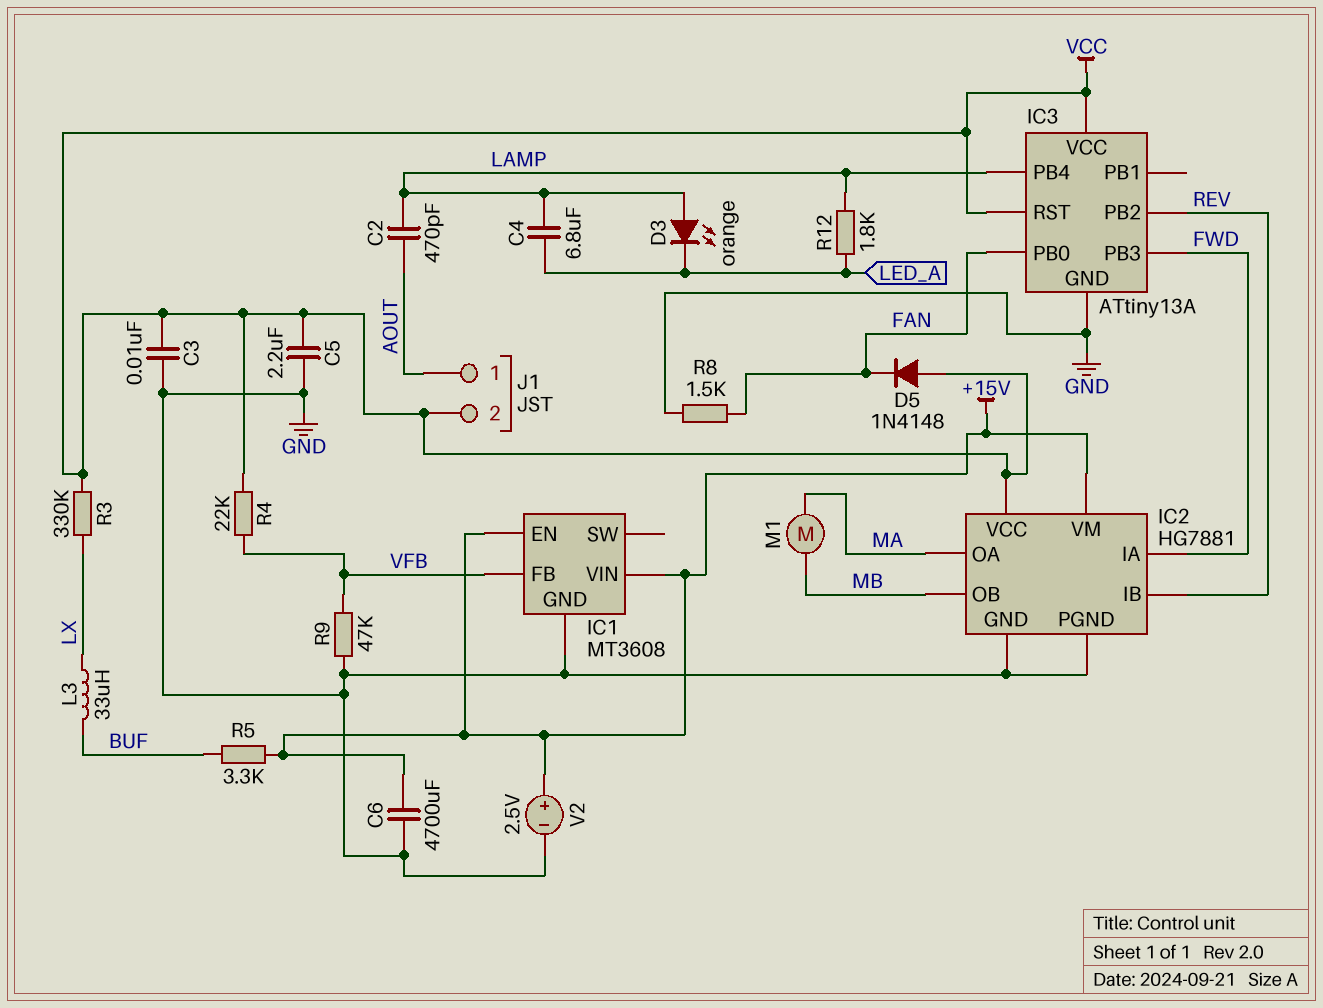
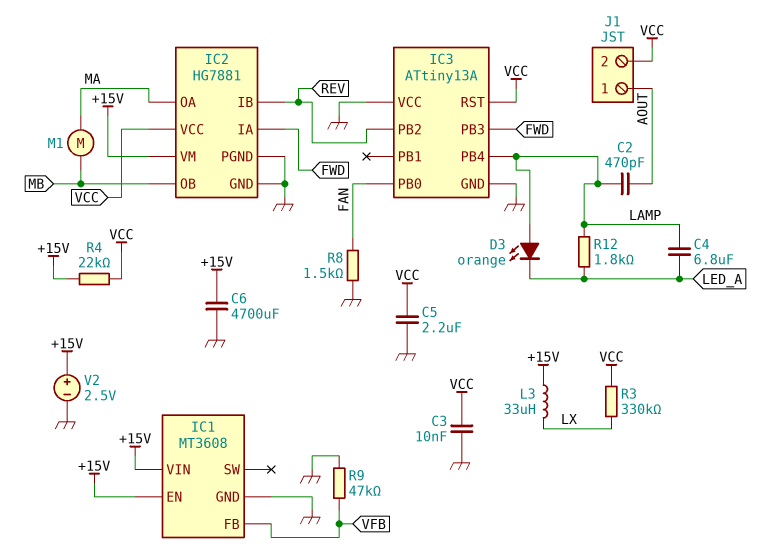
D5: diode 1N4148 (A VCC, K FAN) -> none
IC3 pin VCC: VCC -> GND
L3: 33uH (BUF, LX) -> 33uH (+15V, LX)
R4: 22k (VCC, VFB) -> 22k (+15V, VCC)
R5: 3.3k (+15V, BUF) -> none

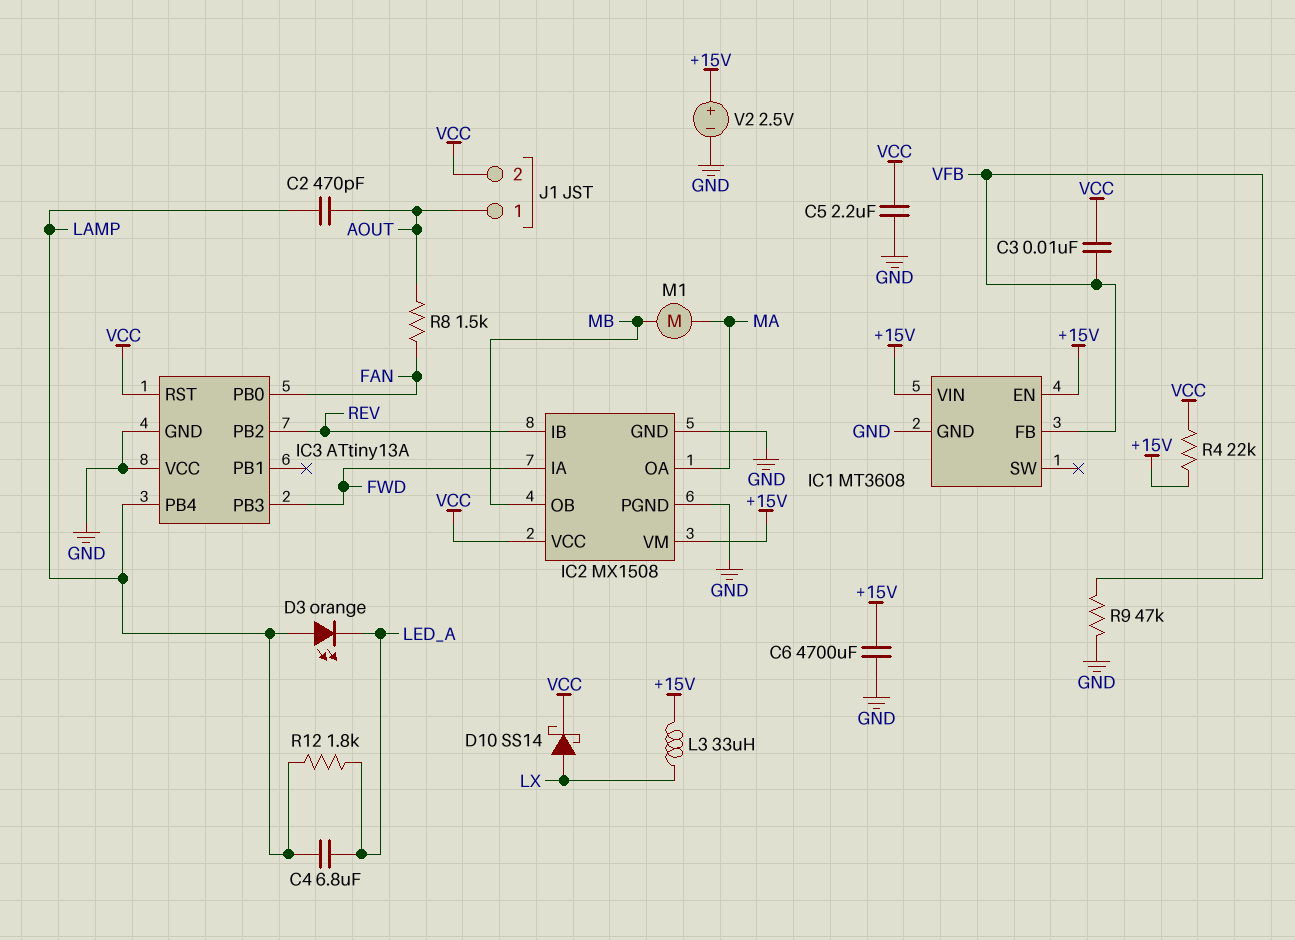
C3: 10nF (GND, VCC) -> 10nF (VCC, VFB)
D10: none -> schottky SS14 (A LX, K VCC)
IC2: HG7881 -> MX1508
R3: 330k (LX, VCC) -> none
R8: 1.5k (FAN, GND) -> 1.5k (AOUT, FAN)

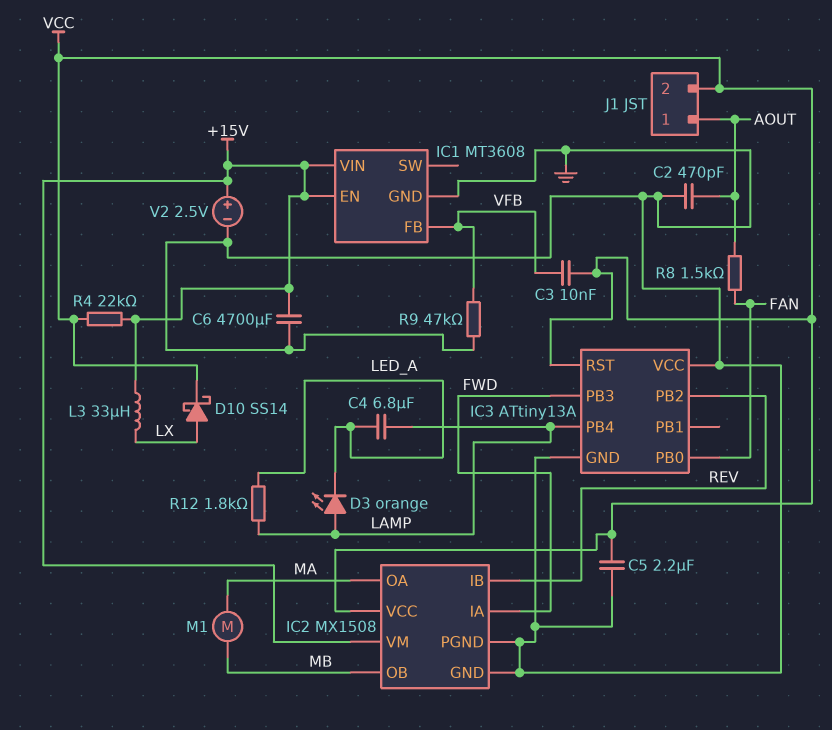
C2: 470pF (AOUT, LAMP) -> 470pF (AOUT, GND)

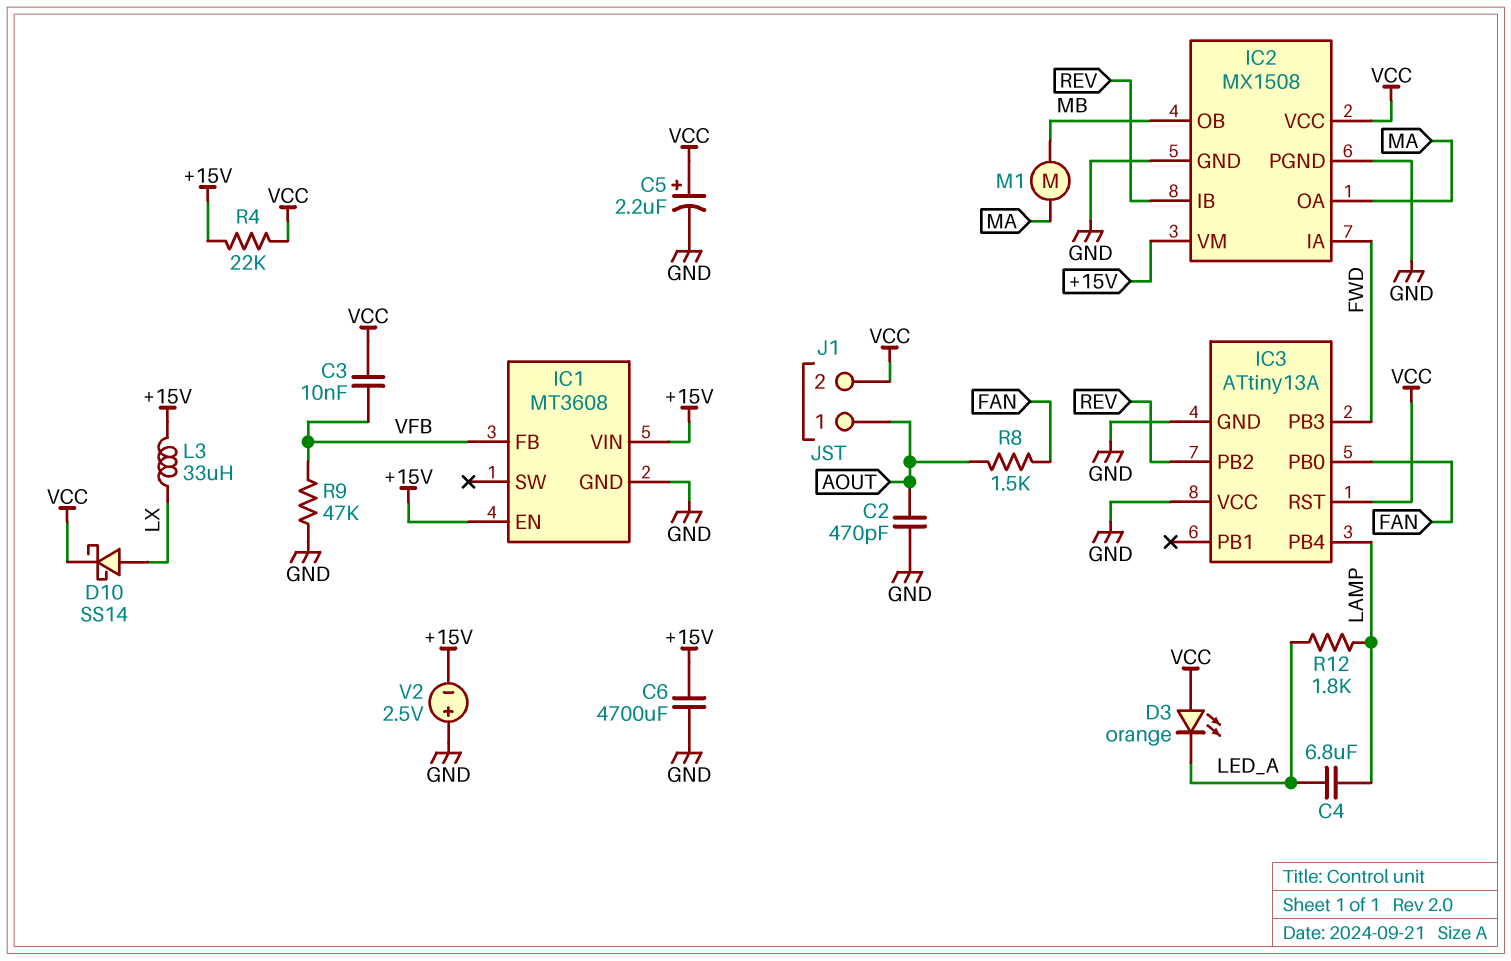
C5: 2.2uF (GND, VCC) -> 2.2uF (plus VCC, minus GND)
D3: LED orange (A LAMP, K LED_A) -> LED orange (A VCC, K LED_A)
V2: 2.5V (plus +15V, minus GND) -> 2.5V (plus GND, minus +15V)

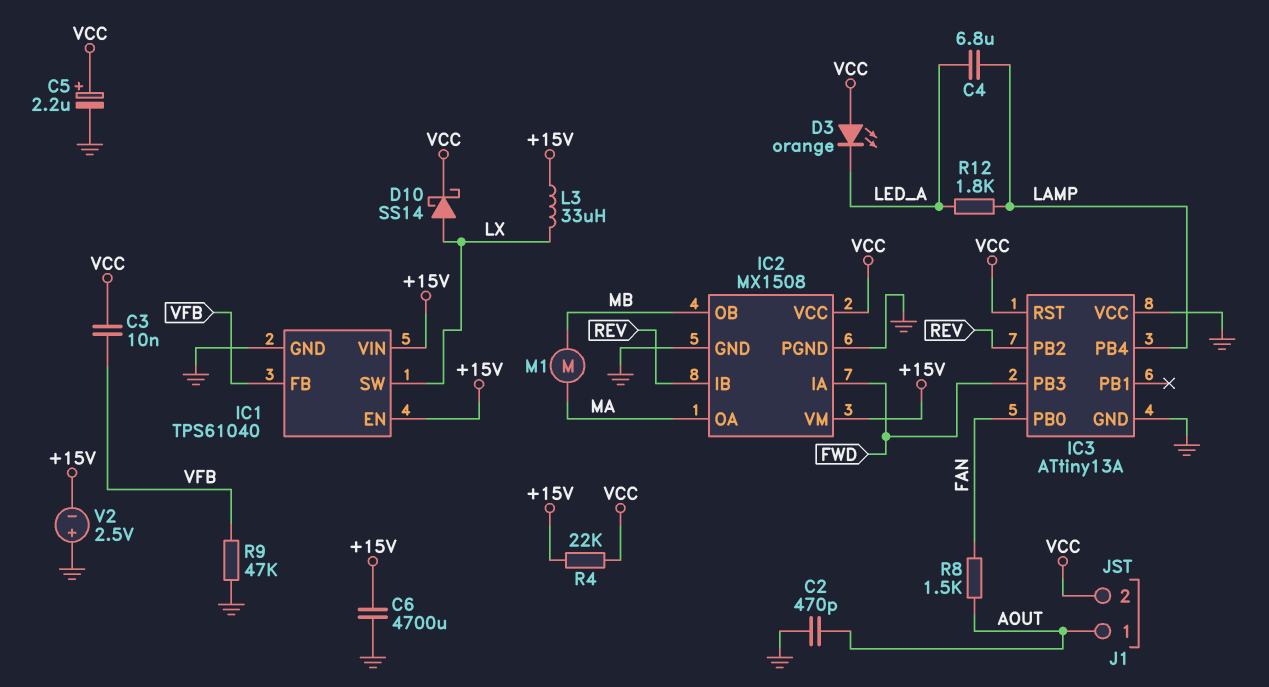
IC1: MT3608 -> TPS61040
IC1 pin SW: none -> LX

